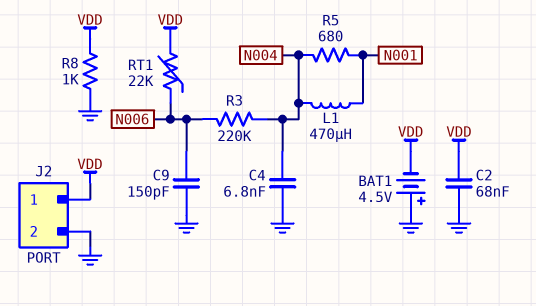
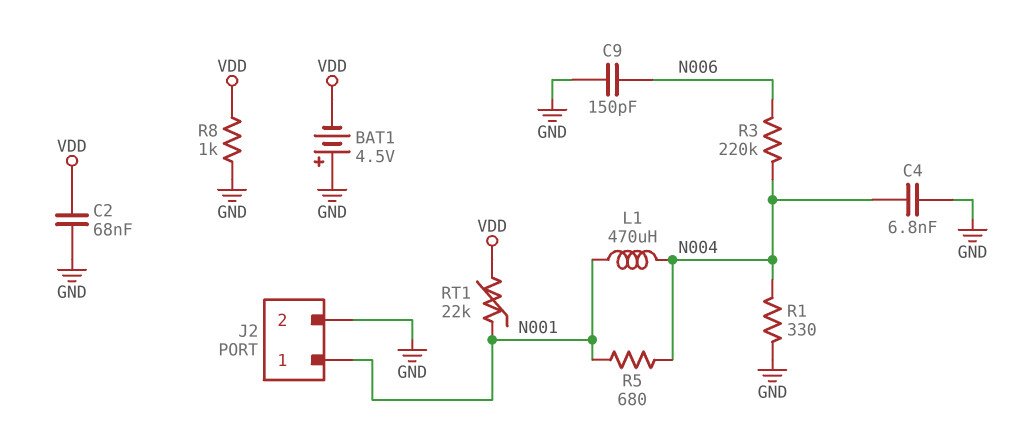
J2 pin 1: VDD -> N001
R1: none -> 330 (GND, N004)
RT1: 22k (N006, VDD) -> 22k (N001, VDD)

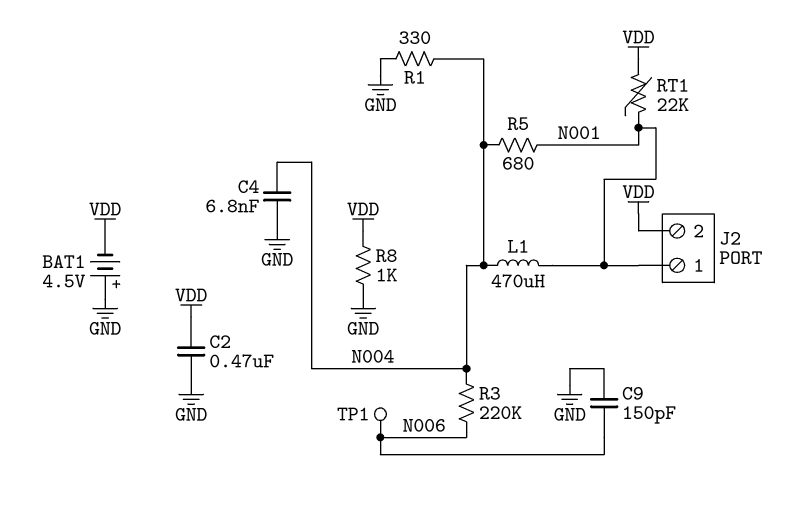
C2: 68nF (GND, VDD) -> 470nF (GND, VDD)
J2 pin 2: GND -> VDD
TP1: none -> test point (N006)

